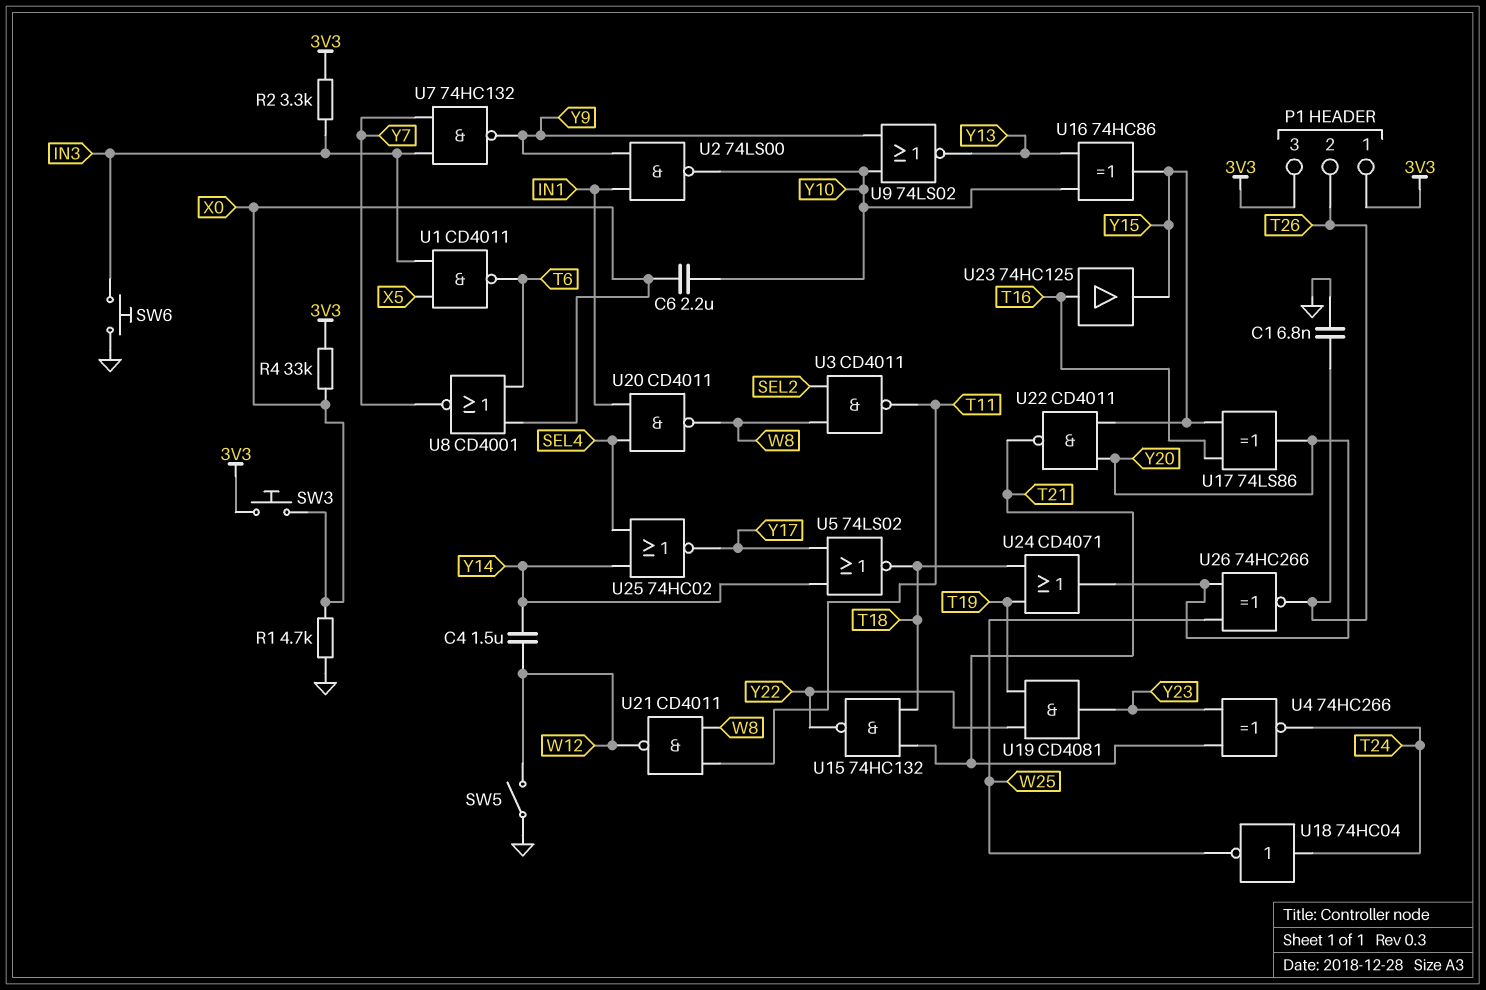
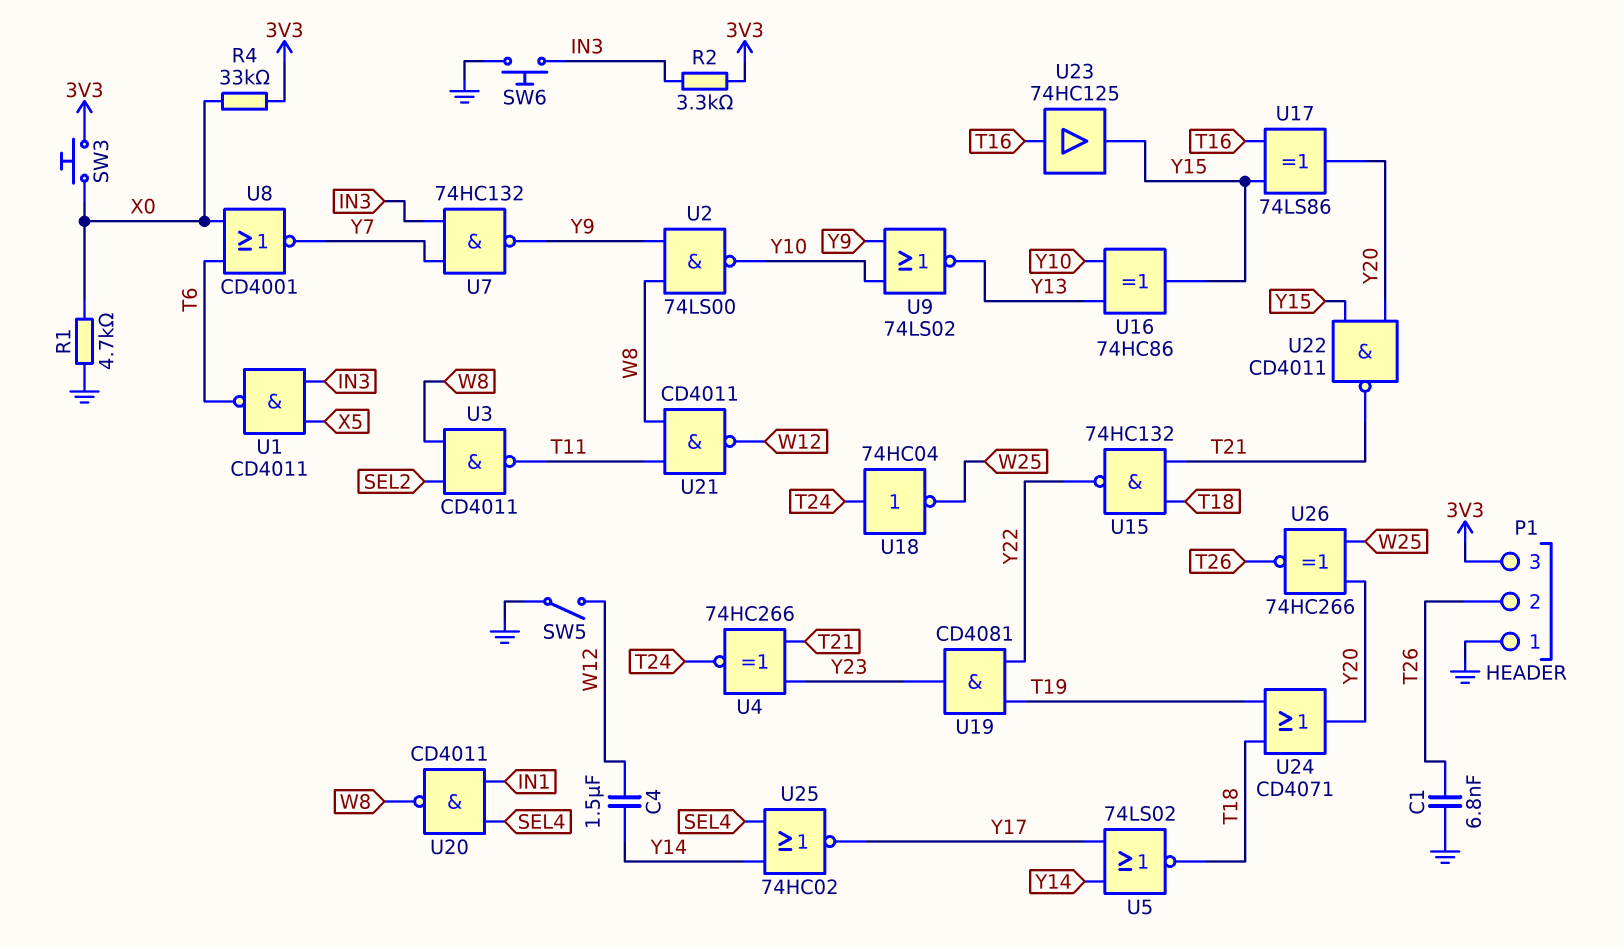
C6: 2.2uF (X0, Y10) -> none
P1 pin 1: 3V3 -> GND
U2: NAND 74LS00 (in IN1, in Y9, out Y10) -> NAND 74LS00 (in W8, in Y9, out Y10)

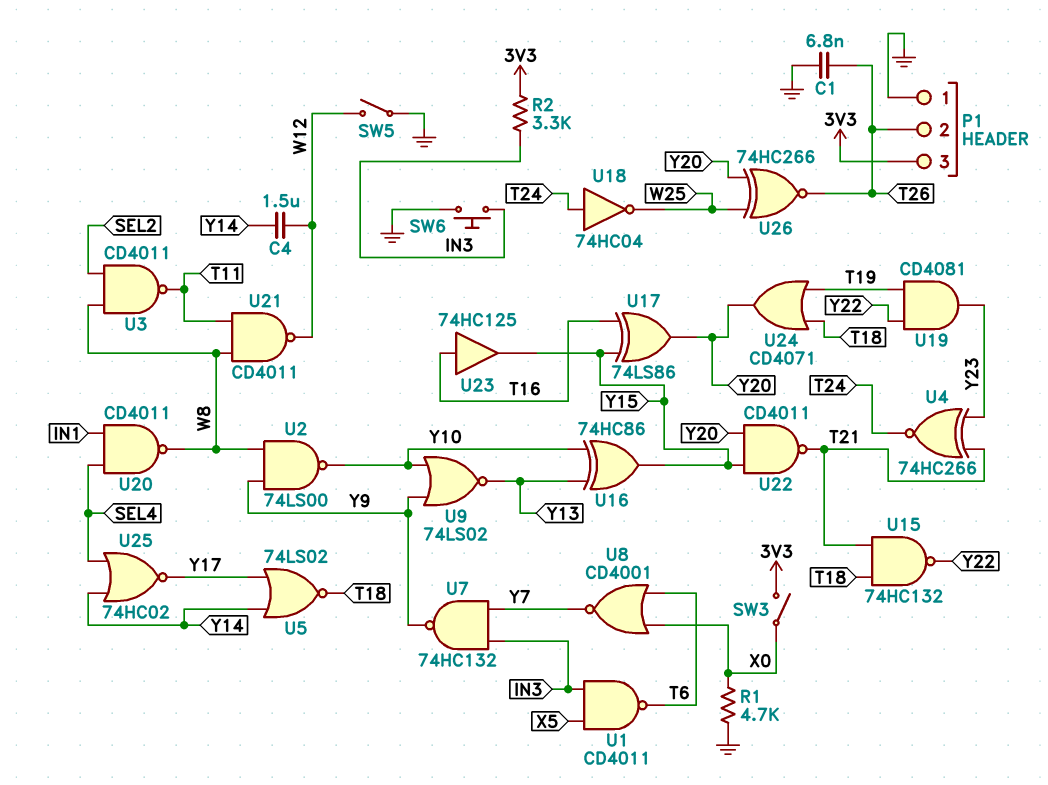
R4: 33k (3V3, X0) -> none
SW3: button (3V3, X0) -> switch (3V3, X0)

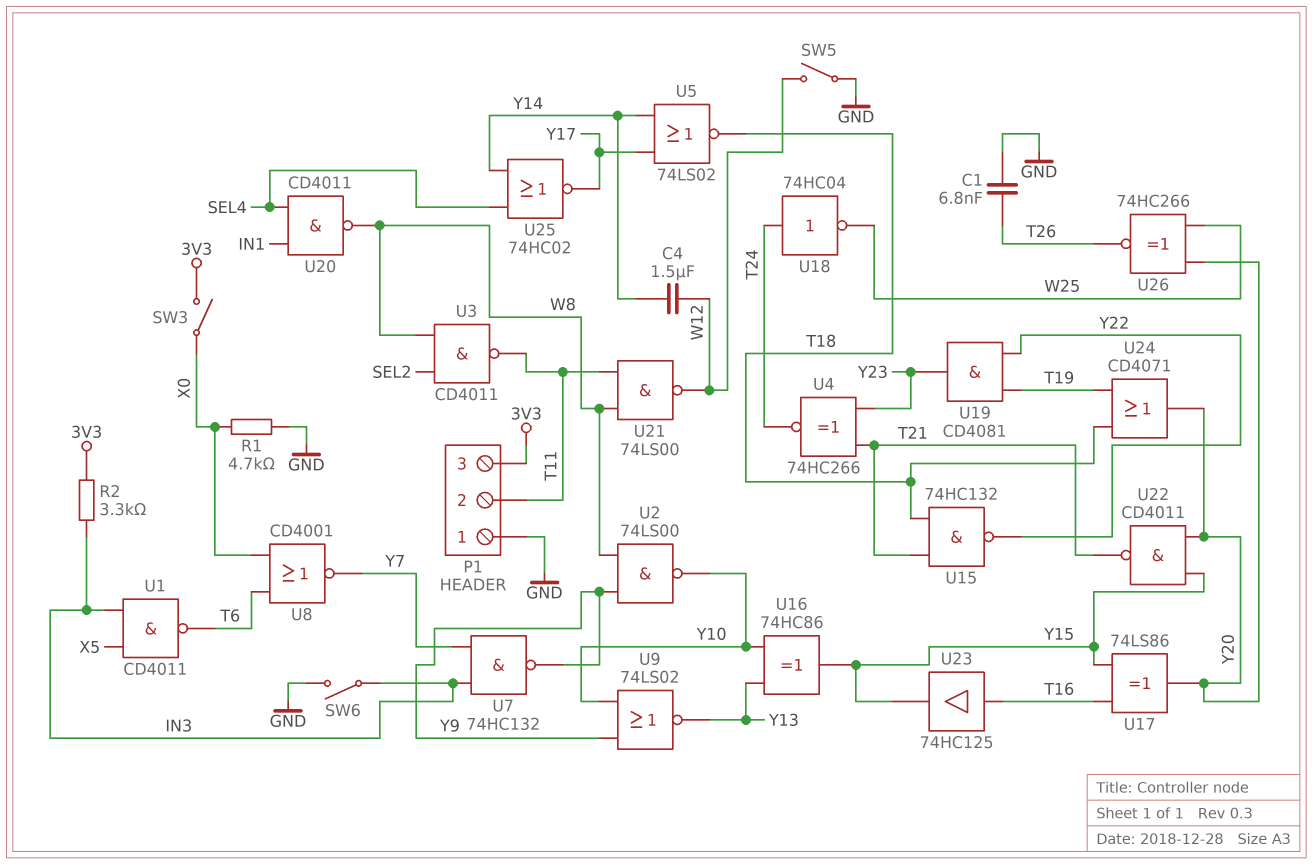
P1 pin 2: T26 -> T11
SW6: button (GND, IN3) -> switch (GND, IN3)
U21: NAND CD4011 (in T11, in W8, out W12) -> NAND 74LS00 (in T11, in W8, out W12)

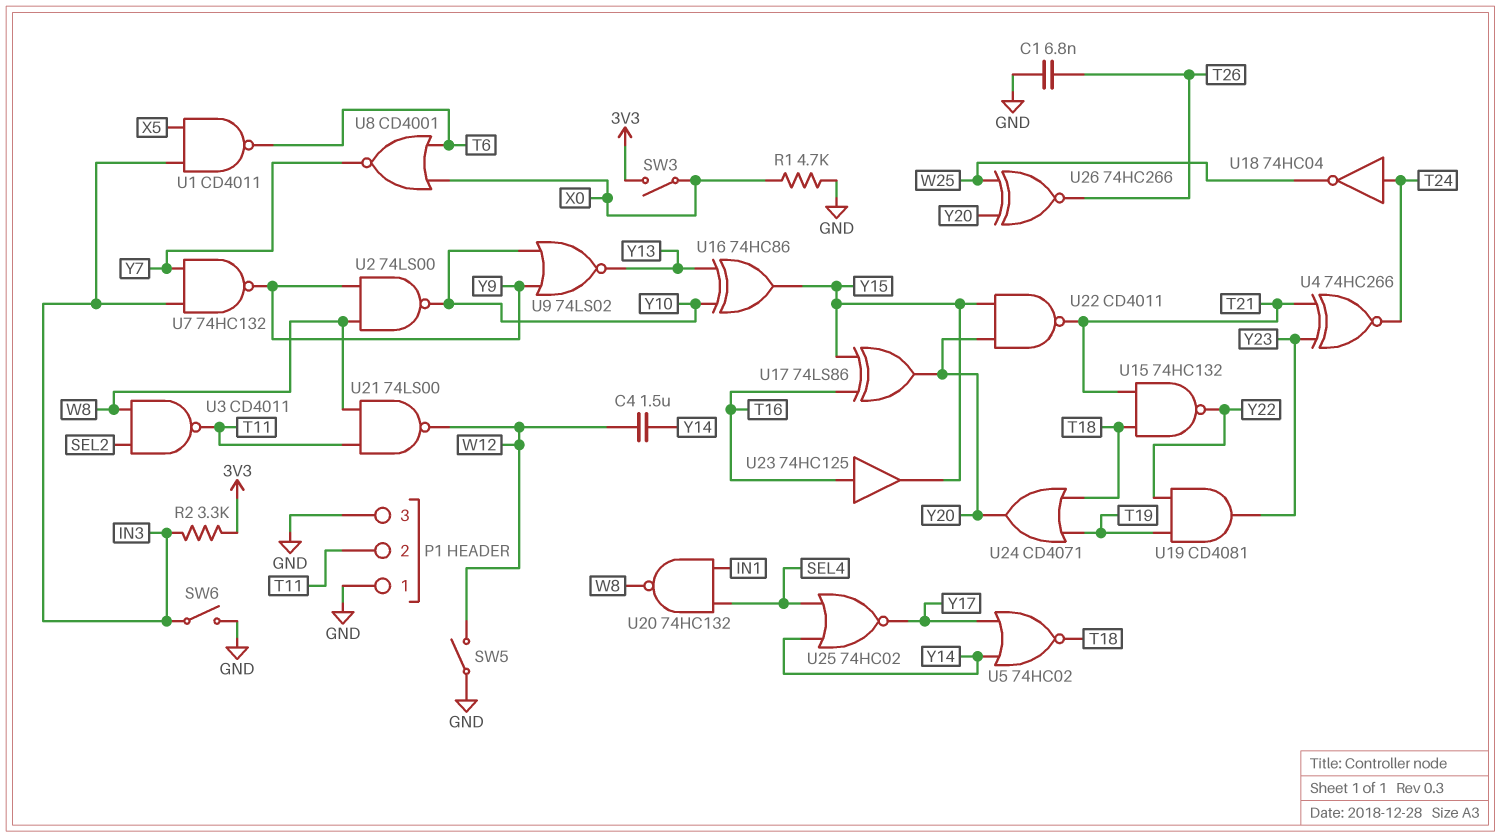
P1 pin 3: 3V3 -> GND
U5: NOR 74LS02 (in Y14, in Y17, out T18) -> NOR 74HC02 (in Y14, in Y17, out T18)
U20: NAND CD4011 (in IN1, in SEL4, out W8) -> NAND 74HC132 (in IN1, in SEL4, out W8)

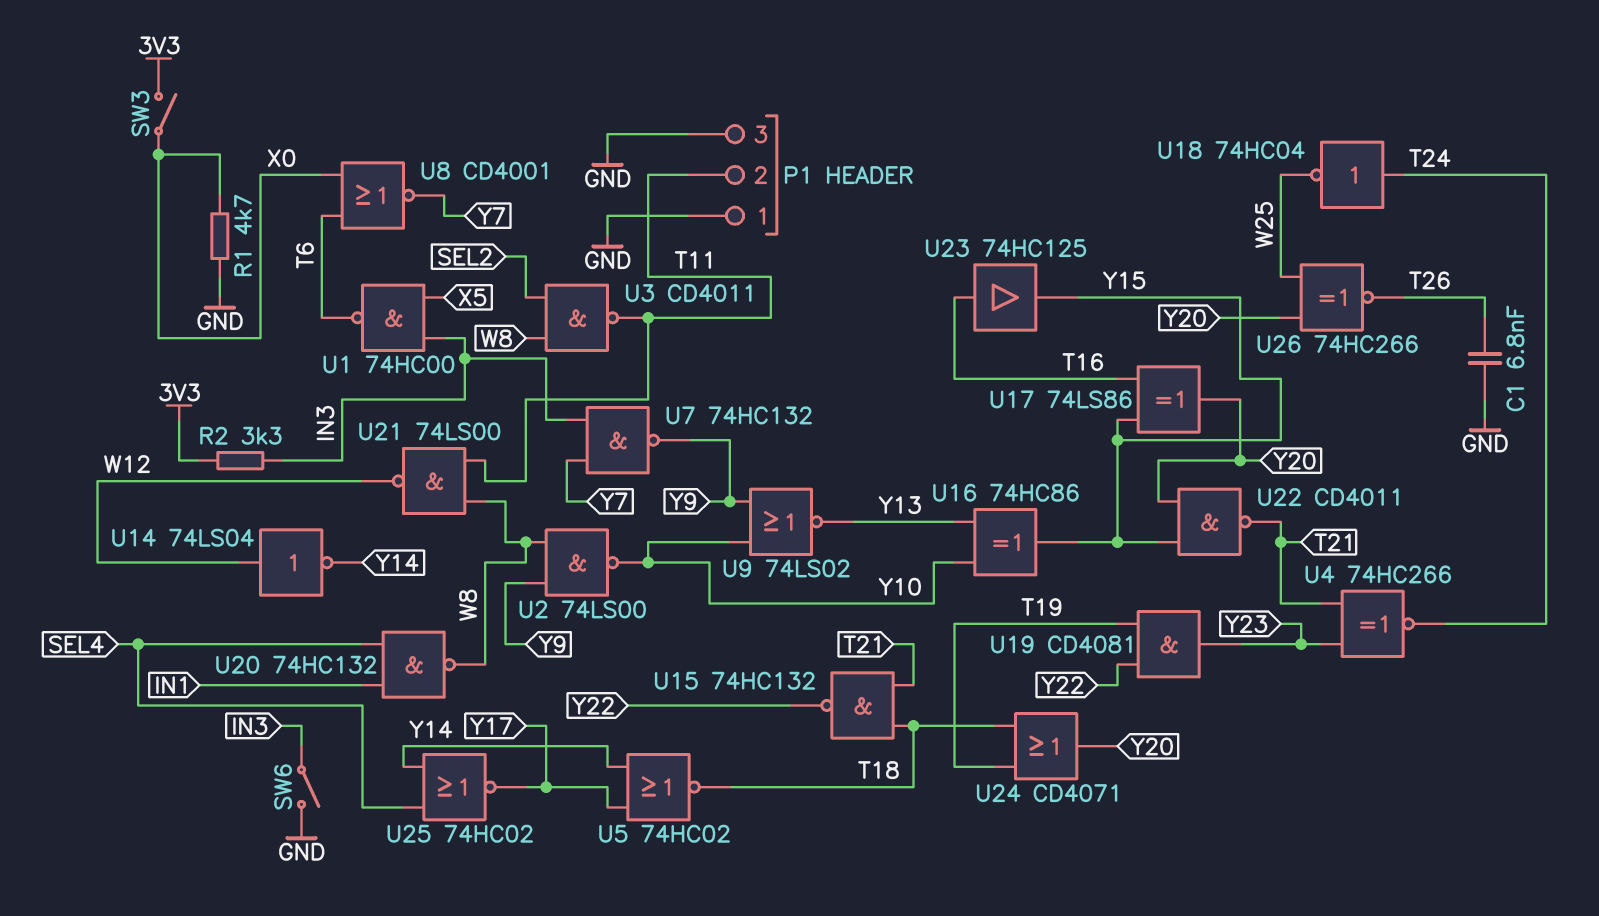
C4: 1.5uF (W12, Y14) -> none
SW5: switch (GND, W12) -> none
U1: NAND CD4011 (in IN3, in X5, out T6) -> NAND 74HC00 (in IN3, in X5, out T6)
U14: none -> NOT 74LS04 (in W12, out Y14)

